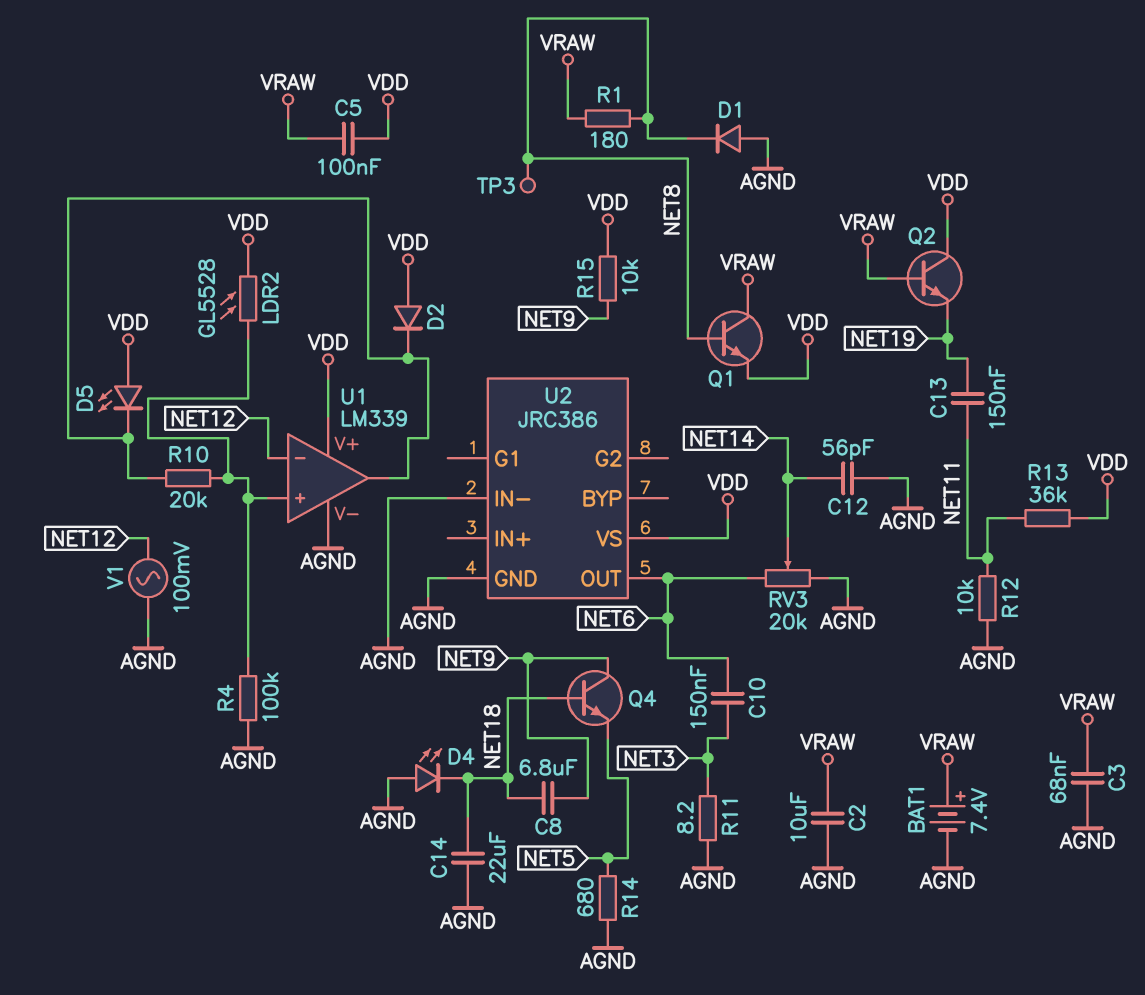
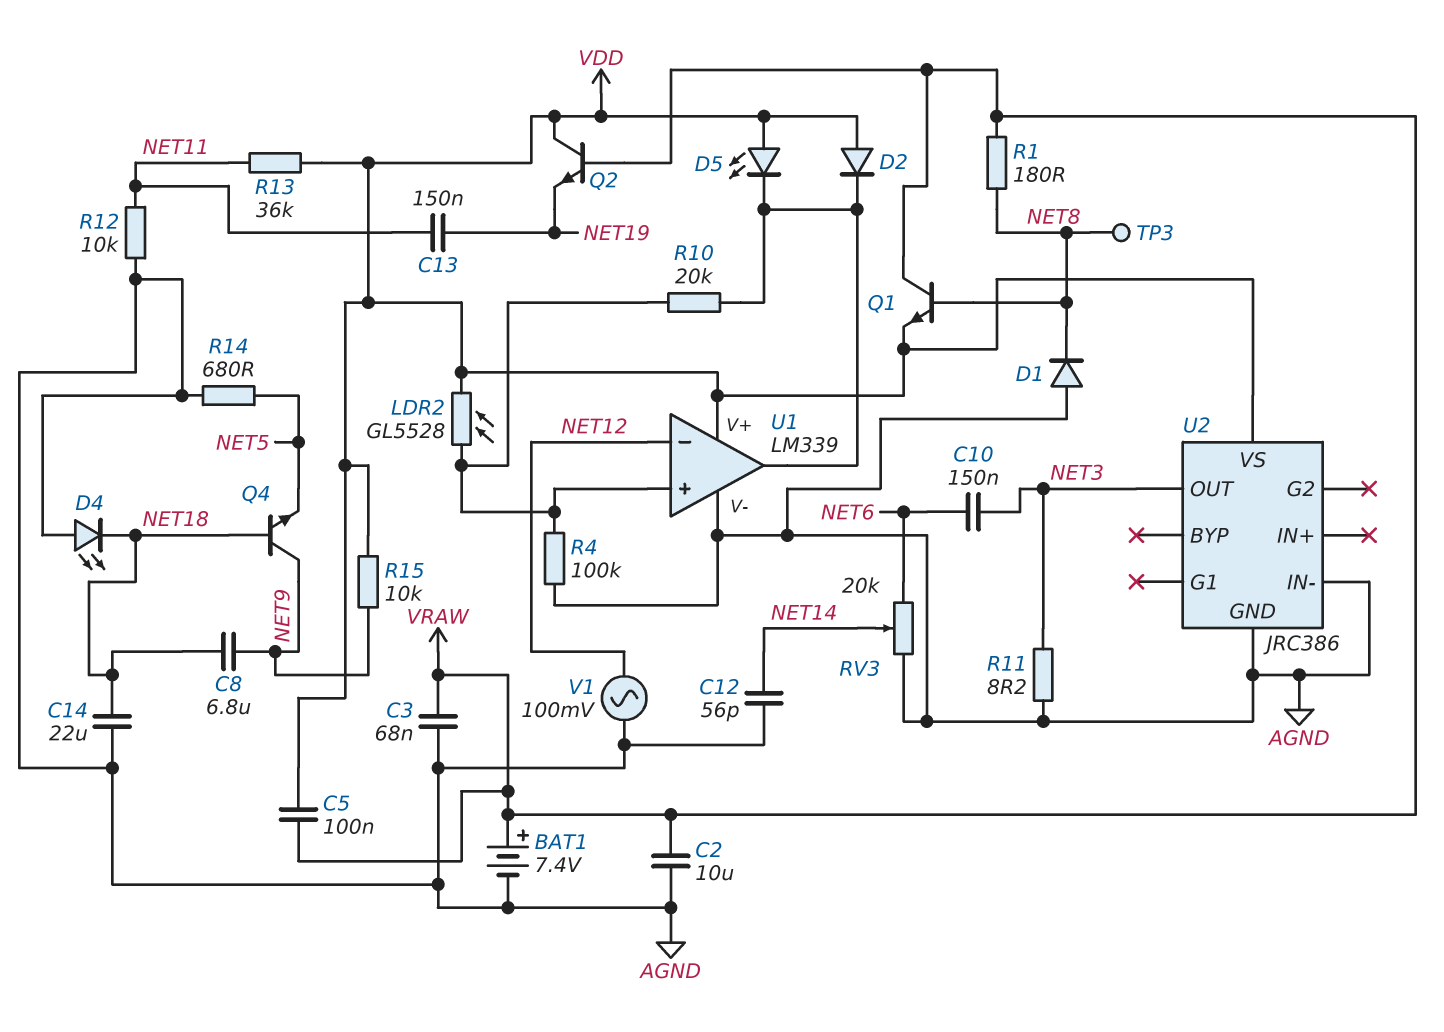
U2 pin OUT: NET6 -> NET3

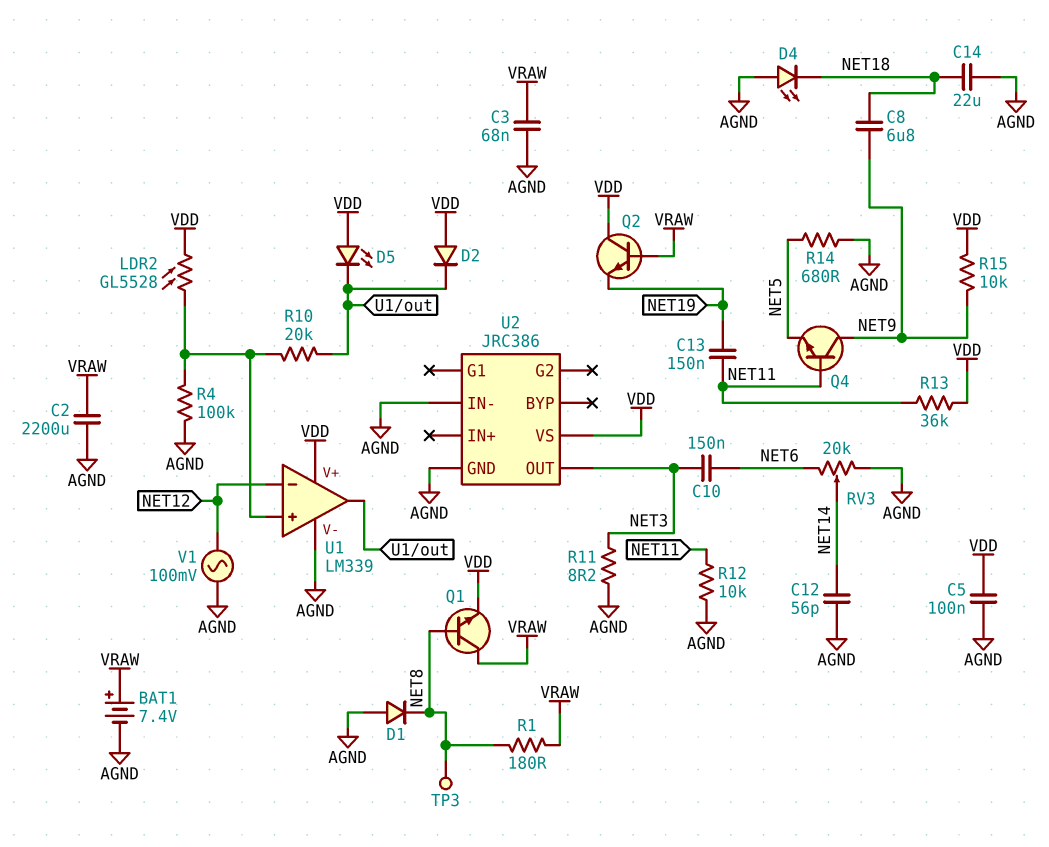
C2: 10uF (AGND, VRAW) -> 2200uF (AGND, VRAW)
C5: 100nF (VDD, VRAW) -> 100nF (AGND, VDD)
Q4: NPN (B NET18, C NET9, E NET5) -> NPN (B NET11, C NET9, E NET5)

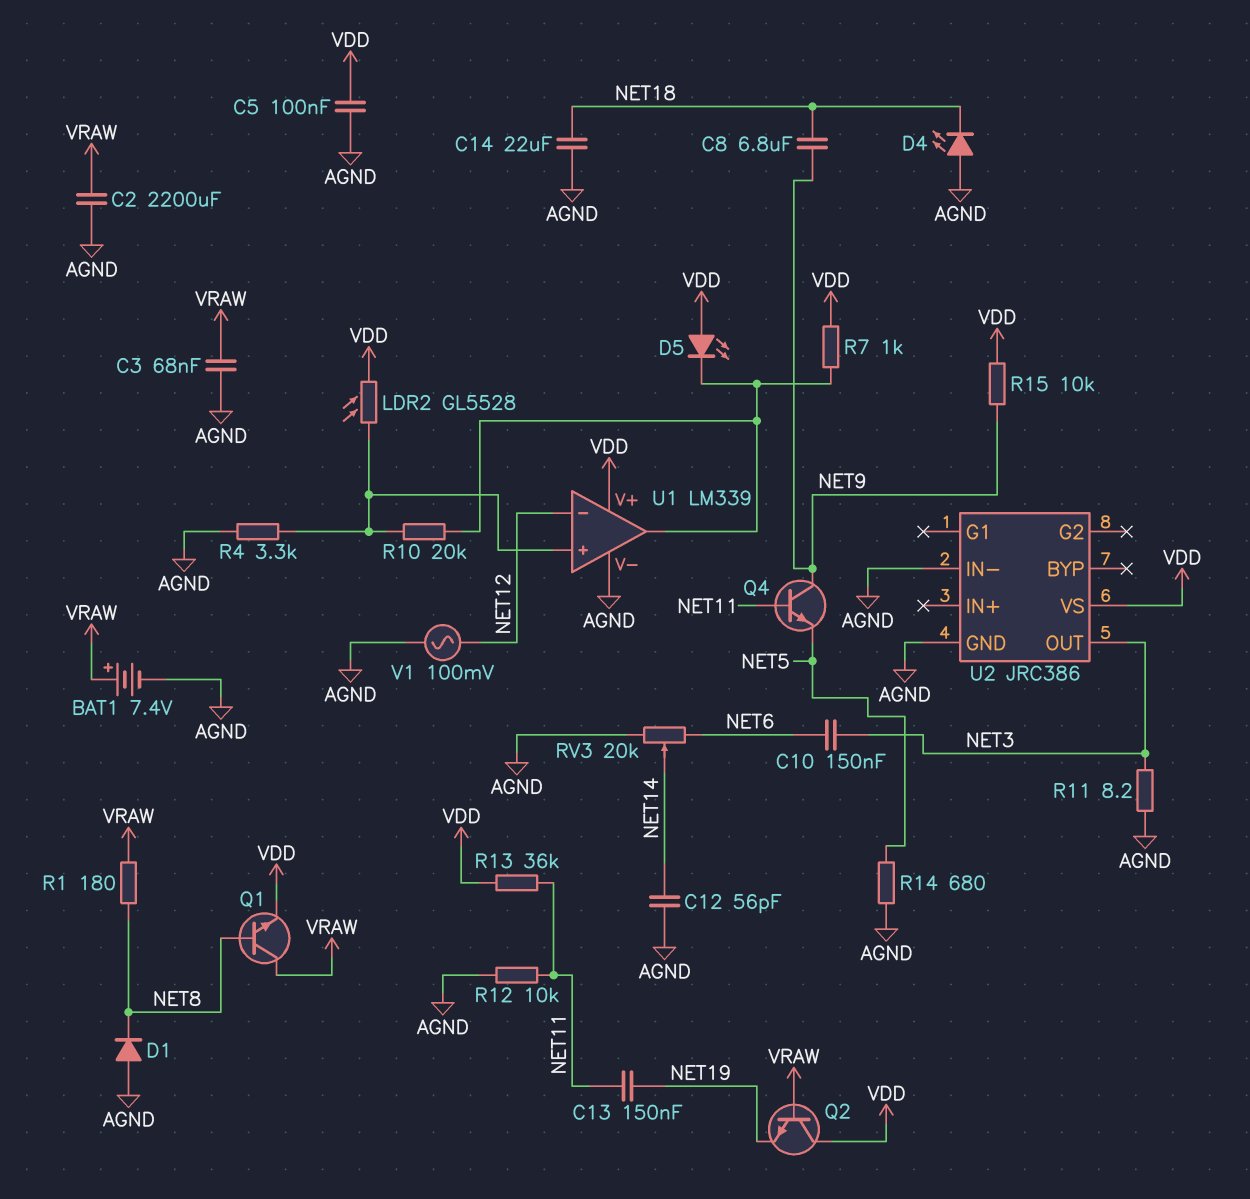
D2: diode (A VDD, K U1/out) -> none
R4: 100k (AGND, U1/in+) -> 3.3k (AGND, U1/in+)
R7: none -> 1k (U1/out, VDD)
TP3: test point (NET8) -> none

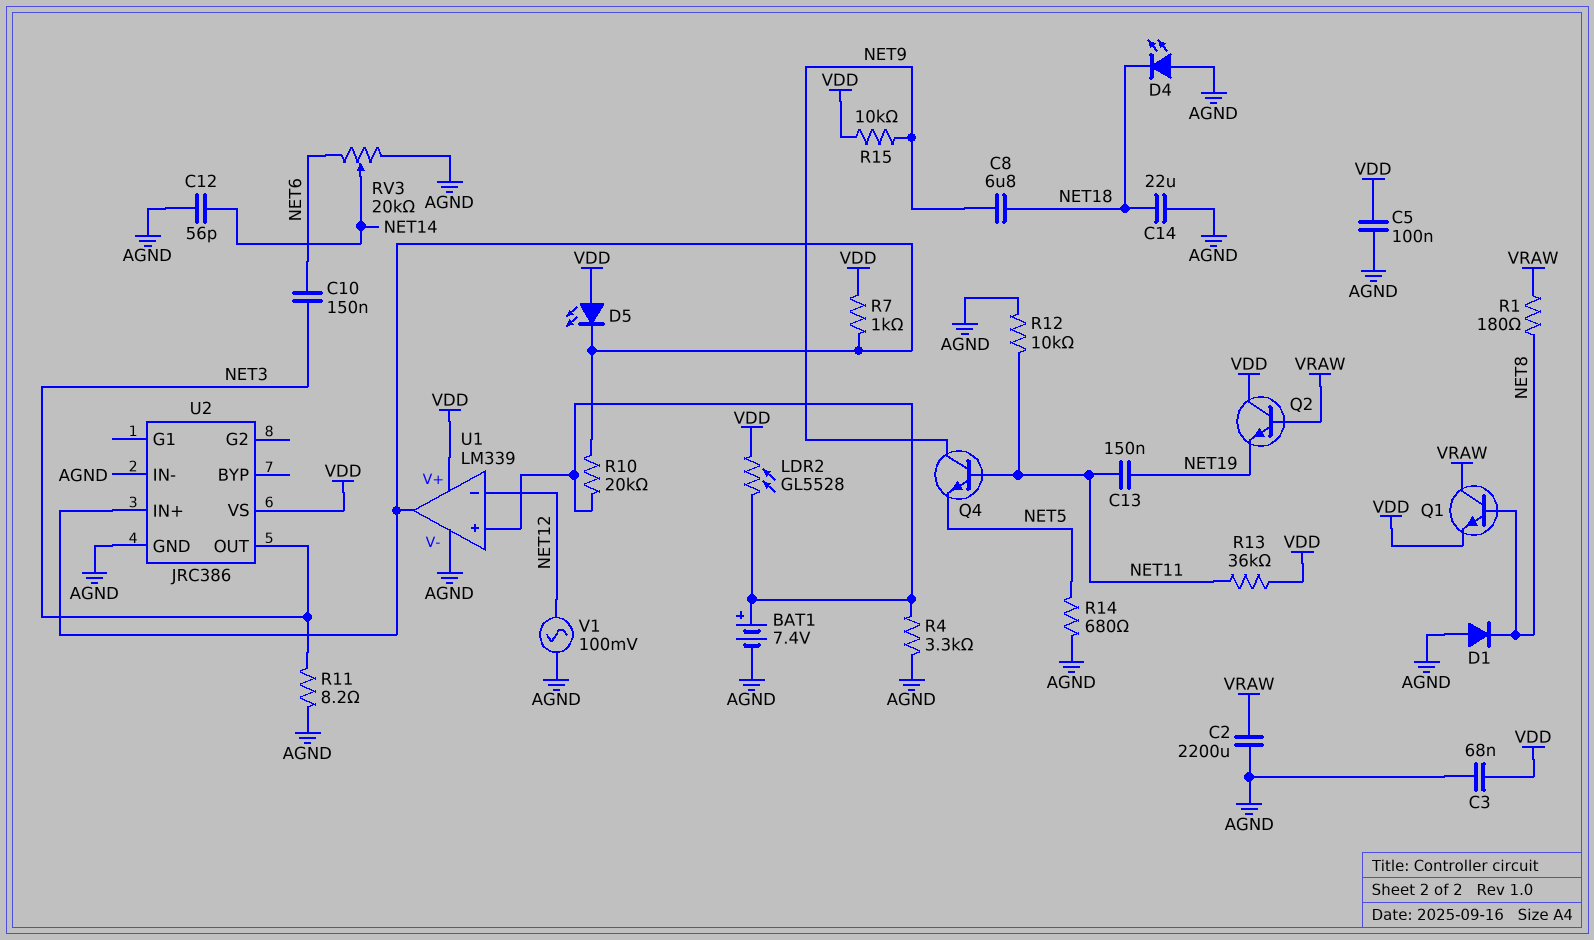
BAT1: 7.4V (plus VRAW, minus AGND) -> 7.4V (plus U1/in+, minus AGND)
C3: 68nF (AGND, VRAW) -> 68nF (AGND, VDD)
U2 pin IN+: none -> U1/out

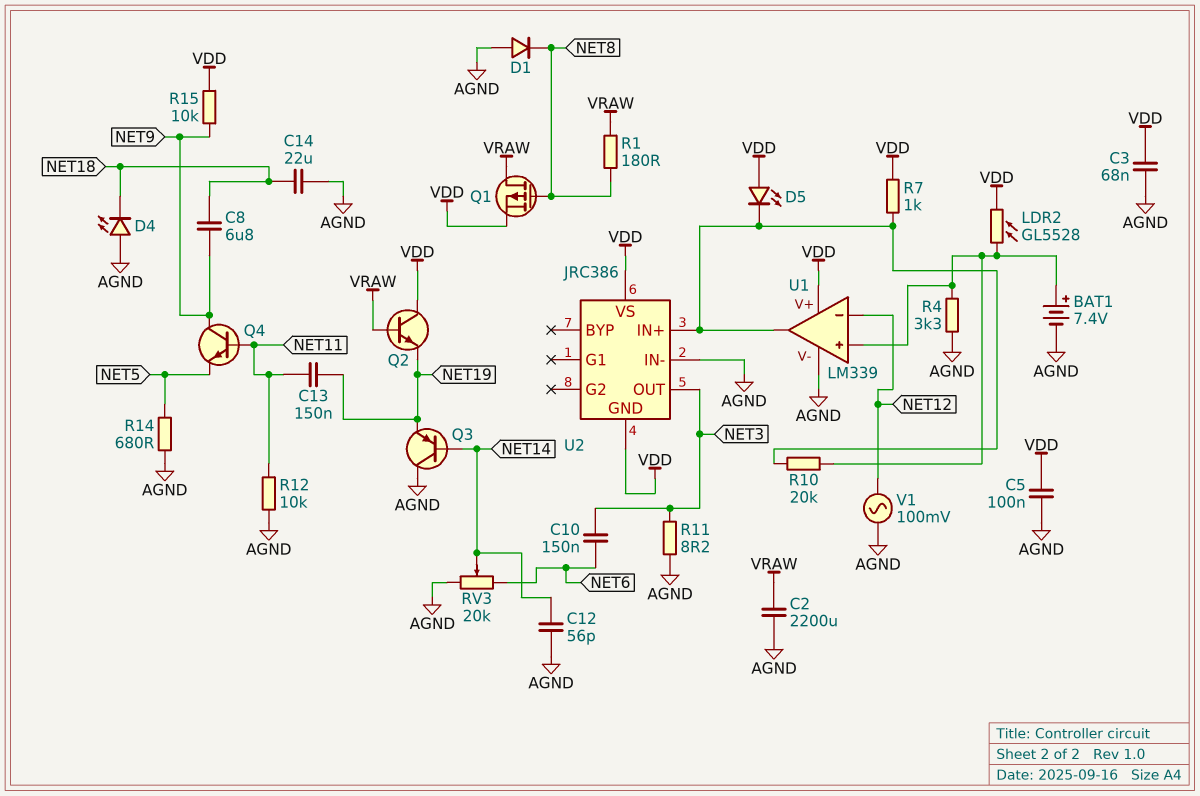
Q1: NPN (B NET8, C VRAW, E VDD) -> PMOS (G NET8, D VRAW, S VDD)
Q3: none -> PNP (B NET14, C AGND, E NET19)
R13: 36k (NET11, VDD) -> none
U2 pin GND: AGND -> VDD

